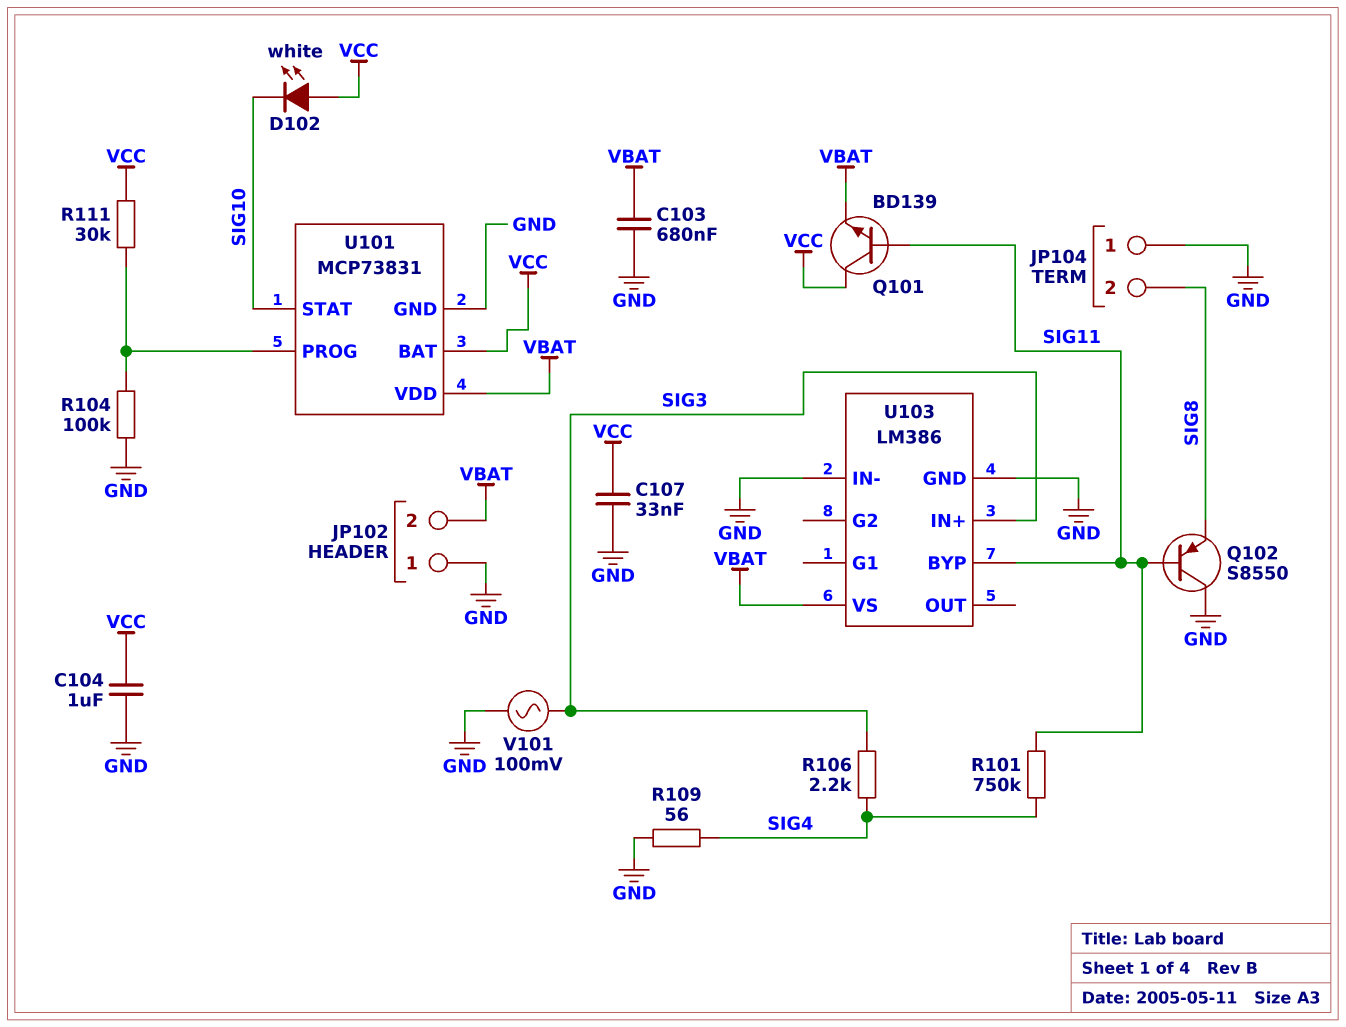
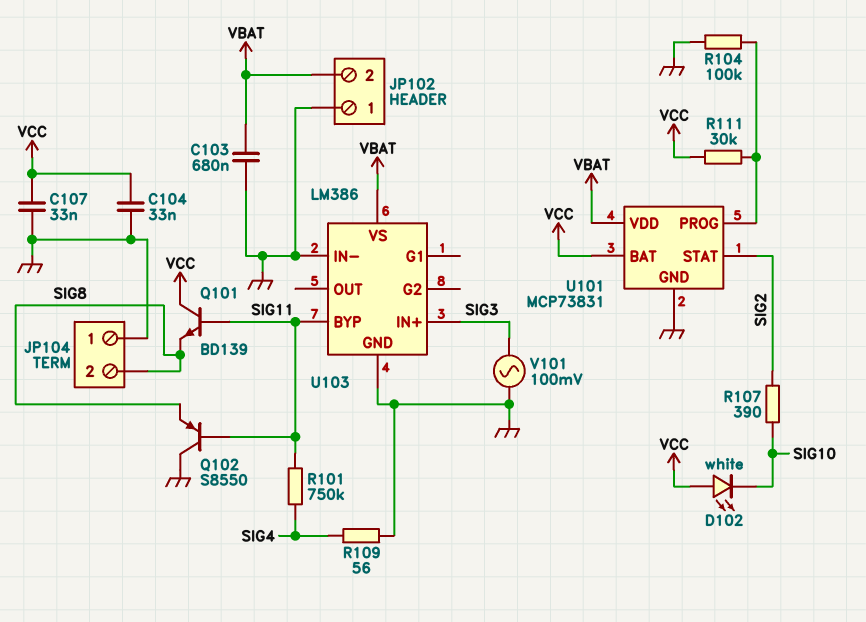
C104: 1uF (GND, VCC) -> 33nF (GND, VCC)
Q101: NPN BD139 (B SIG11, C VCC, E VBAT) -> NPN BD139 (B SIG11, C VCC, E SIG8)
R106: 2.2k (SIG3, SIG4) -> none
R107: none -> 390 (SIG2, SIG10)
U101 pin STAT: SIG10 -> SIG2

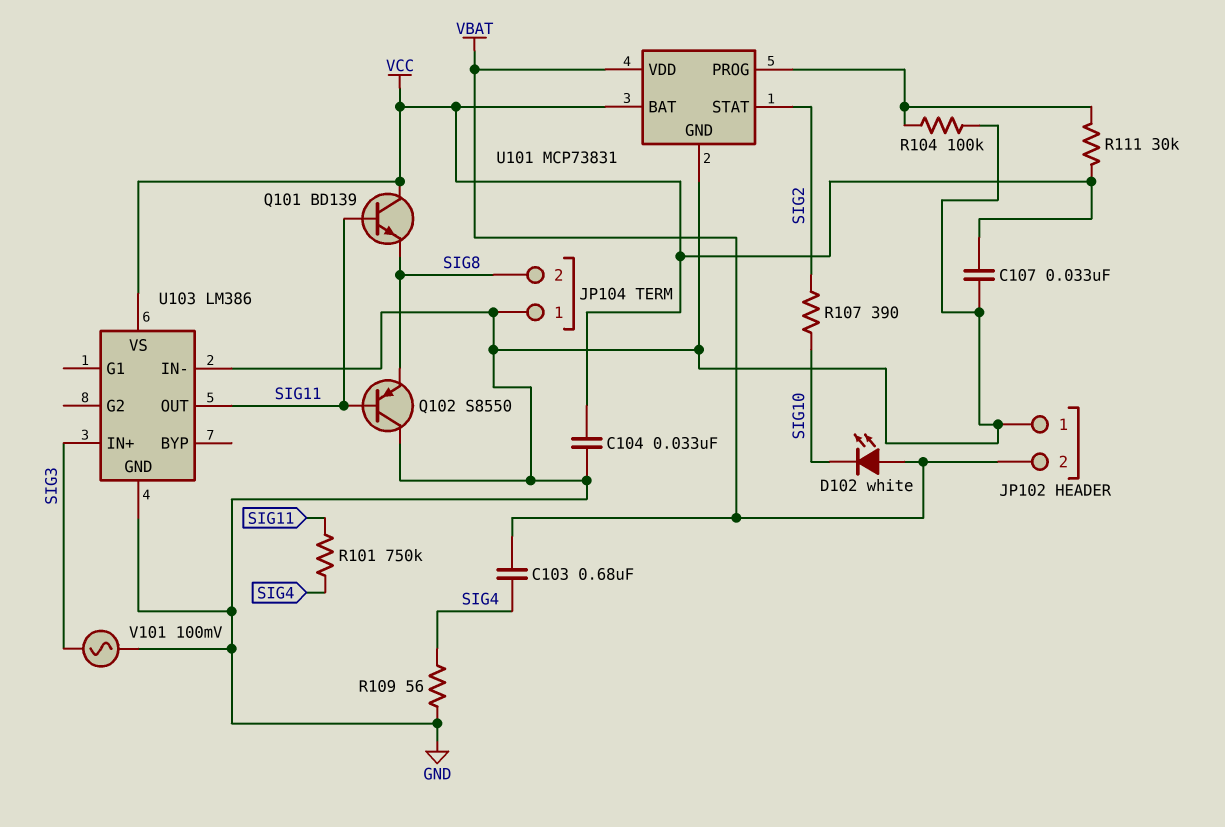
C103: 680nF (GND, VBAT) -> 680nF (SIG4, VBAT)
D102: LED white (A VCC, K SIG10) -> LED white (A VBAT, K SIG10)
U103 pin BYP: SIG11 -> none
U103 pin OUT: none -> SIG11
U103 pin VS: VBAT -> VCC

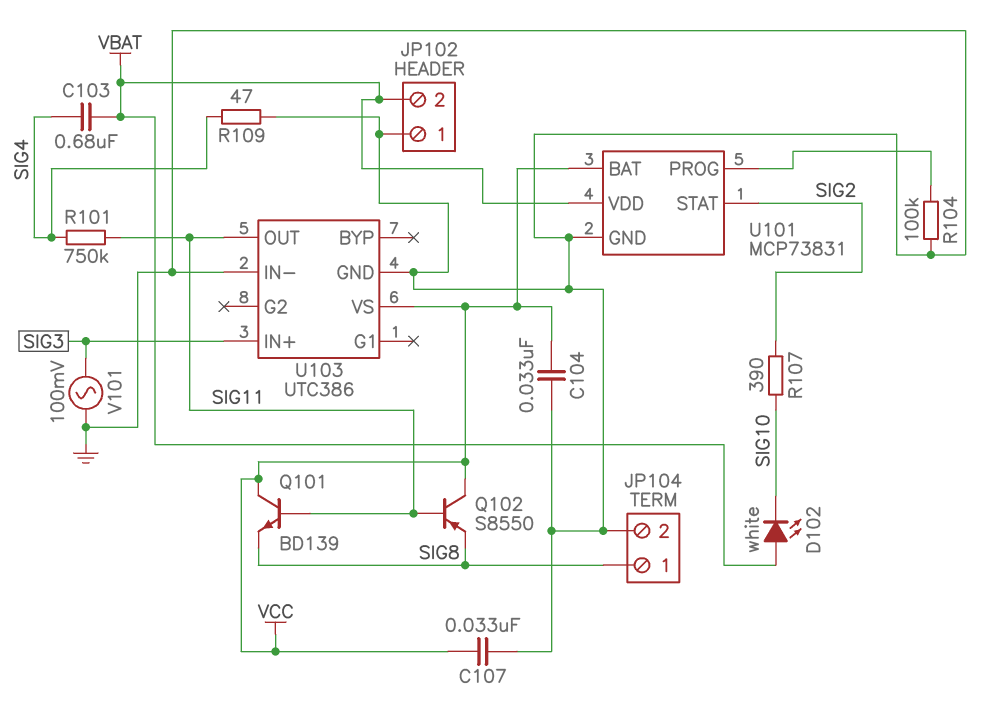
JP104 pin 1: GND -> SIG8
JP104 pin 2: SIG8 -> GND
Q102: PNP S8550 (B SIG11, C GND, E SIG8) -> PNP S8550 (B SIG11, C VCC, E SIG8)
R109: 56 (GND, SIG4) -> 47 (GND, SIG4)
R111: 30k (U101/PROG, VCC) -> none
U103: LM386 -> UTC386

